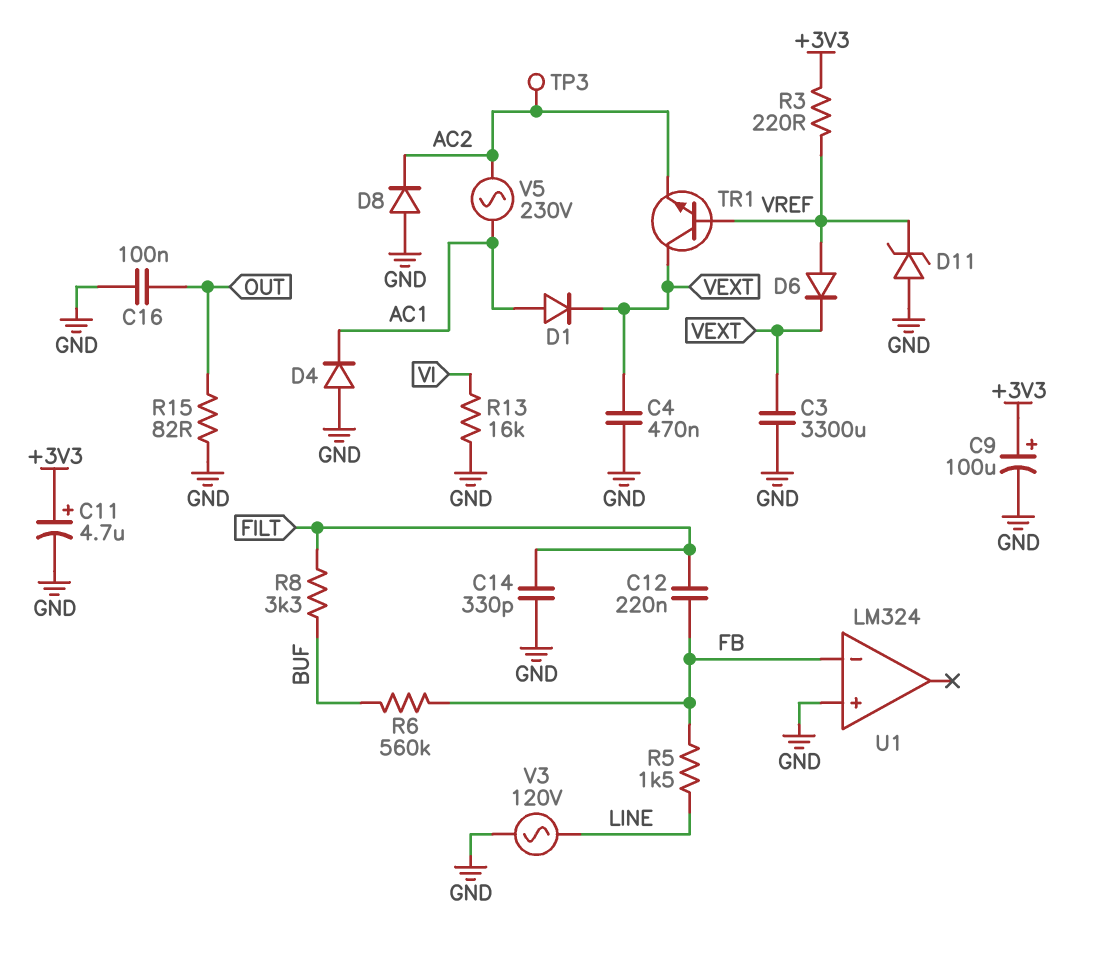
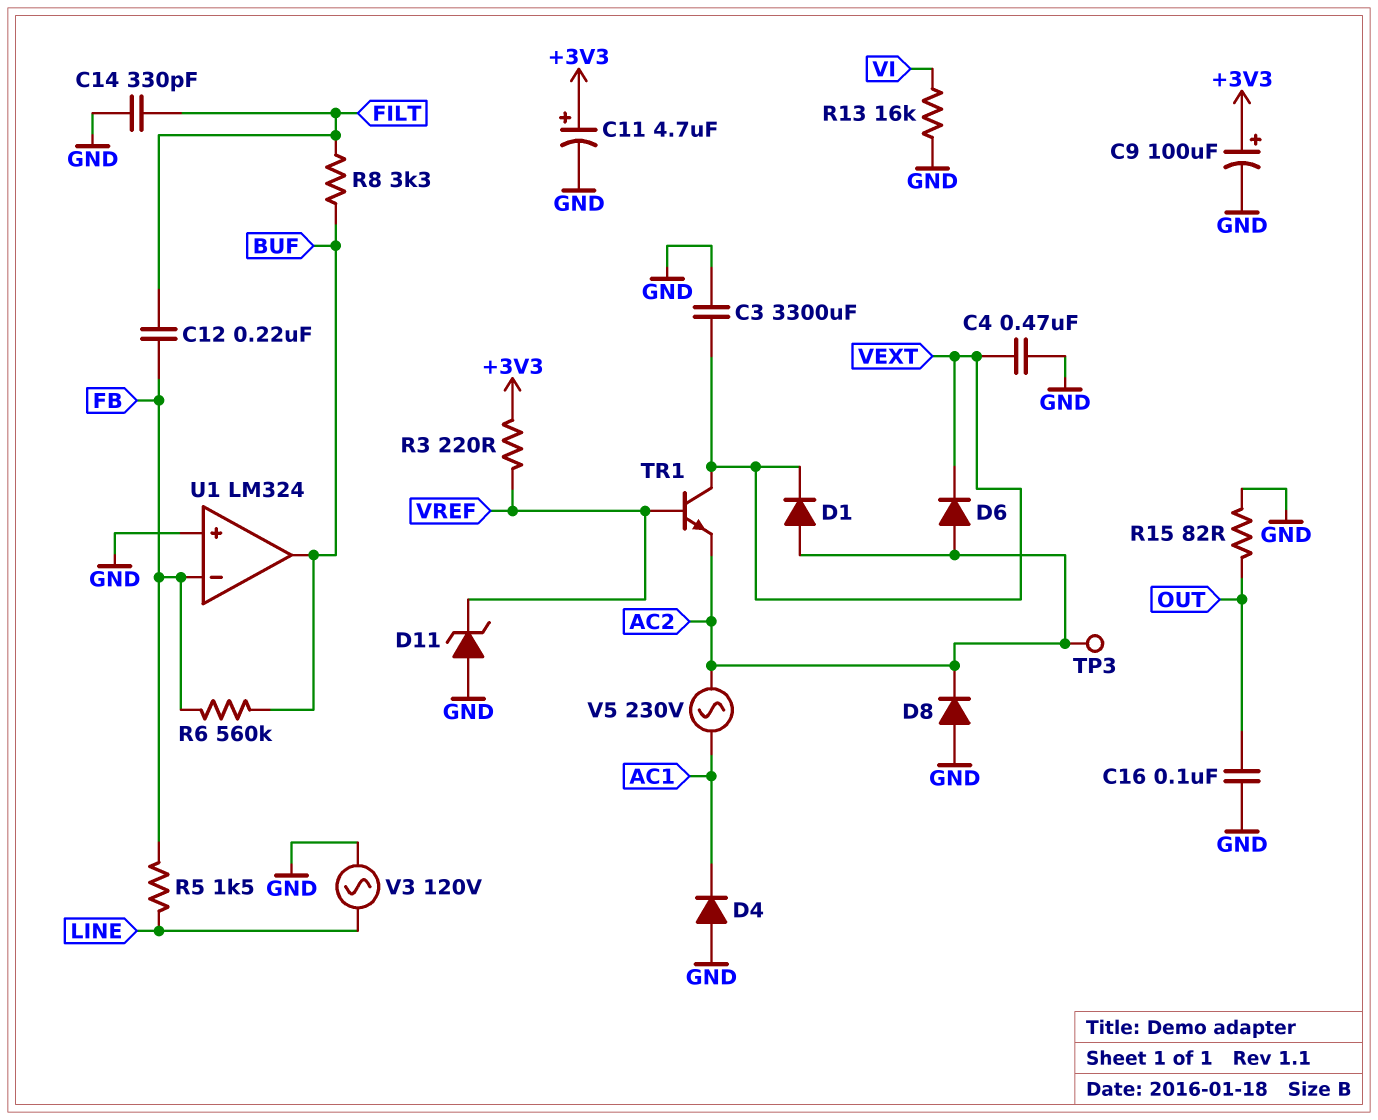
D1: diode (A AC1, K VEXT) -> diode (A AC2, K VEXT)
D6: diode (A VREF, K VEXT) -> diode (A AC2, K VEXT)
U1 pin out: none -> BUF

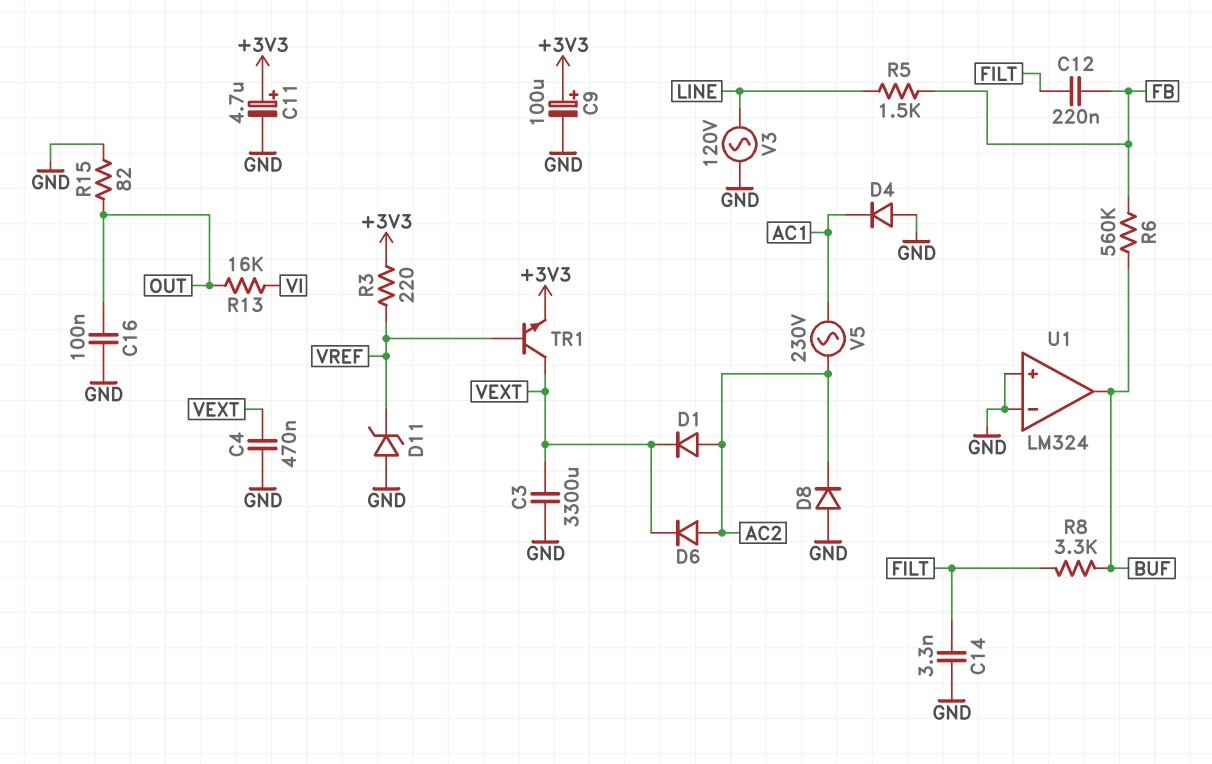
C14: 330pF (FILT, GND) -> 3.3nF (FILT, GND)
R13: 16k (GND, VI) -> 16k (OUT, VI)
TP3: test point (AC2) -> none
TR1: NPN (B VREF, C VEXT, E AC2) -> NPN (B VREF, C VEXT, E +3V3)
U1 pin in-: FB -> GND

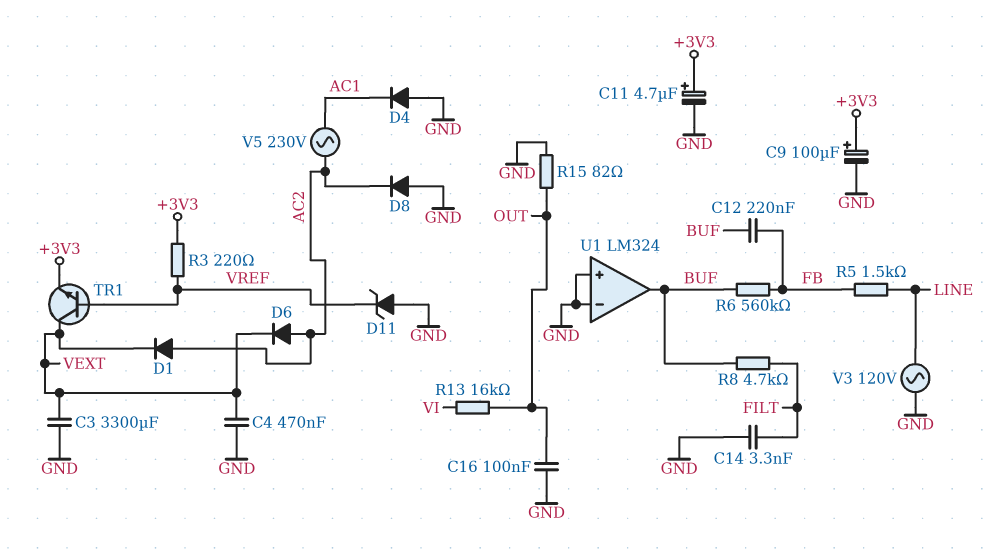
C12: 220nF (FB, FILT) -> 220nF (BUF, FB)
R8: 3.3k (BUF, FILT) -> 4.7k (BUF, FILT)

